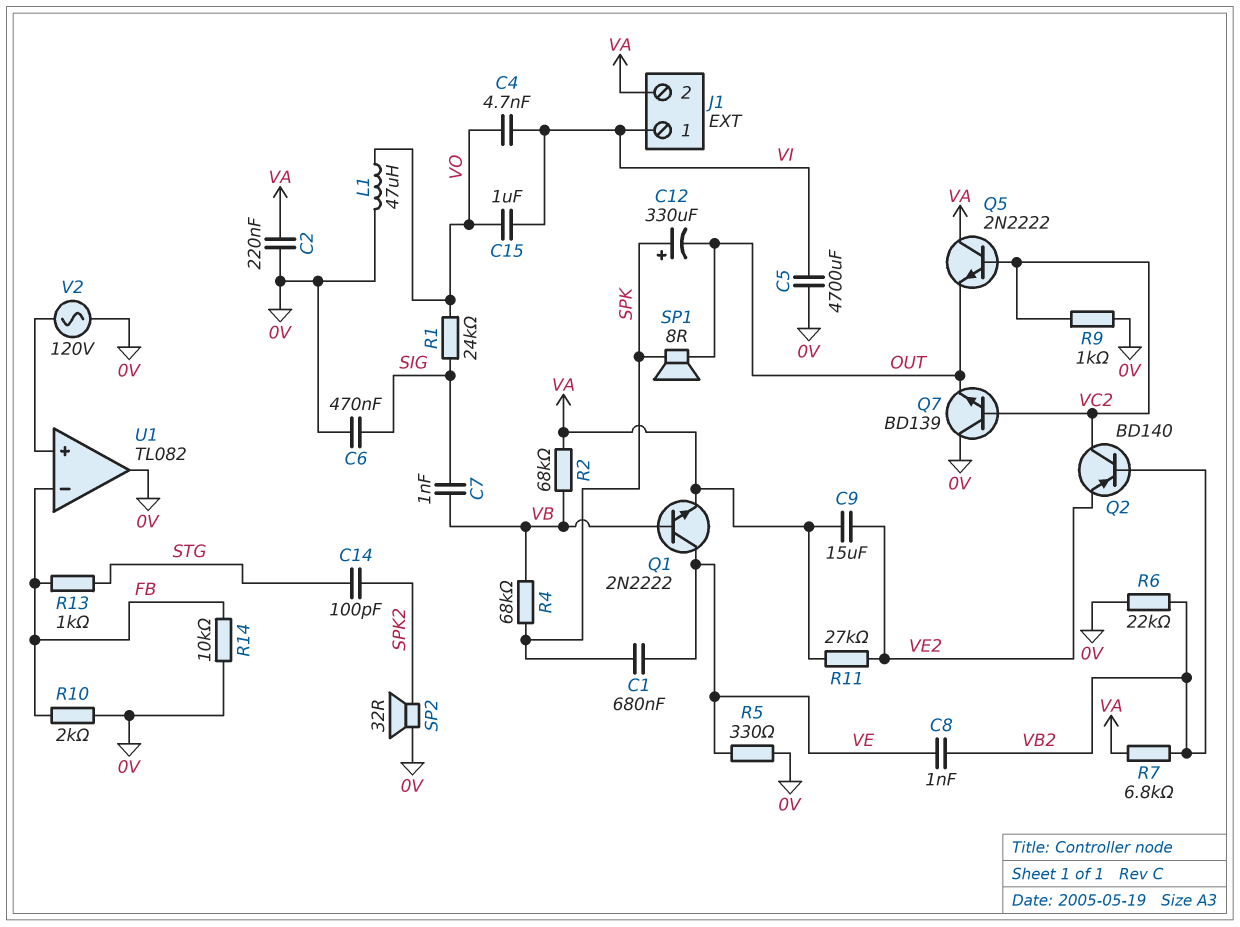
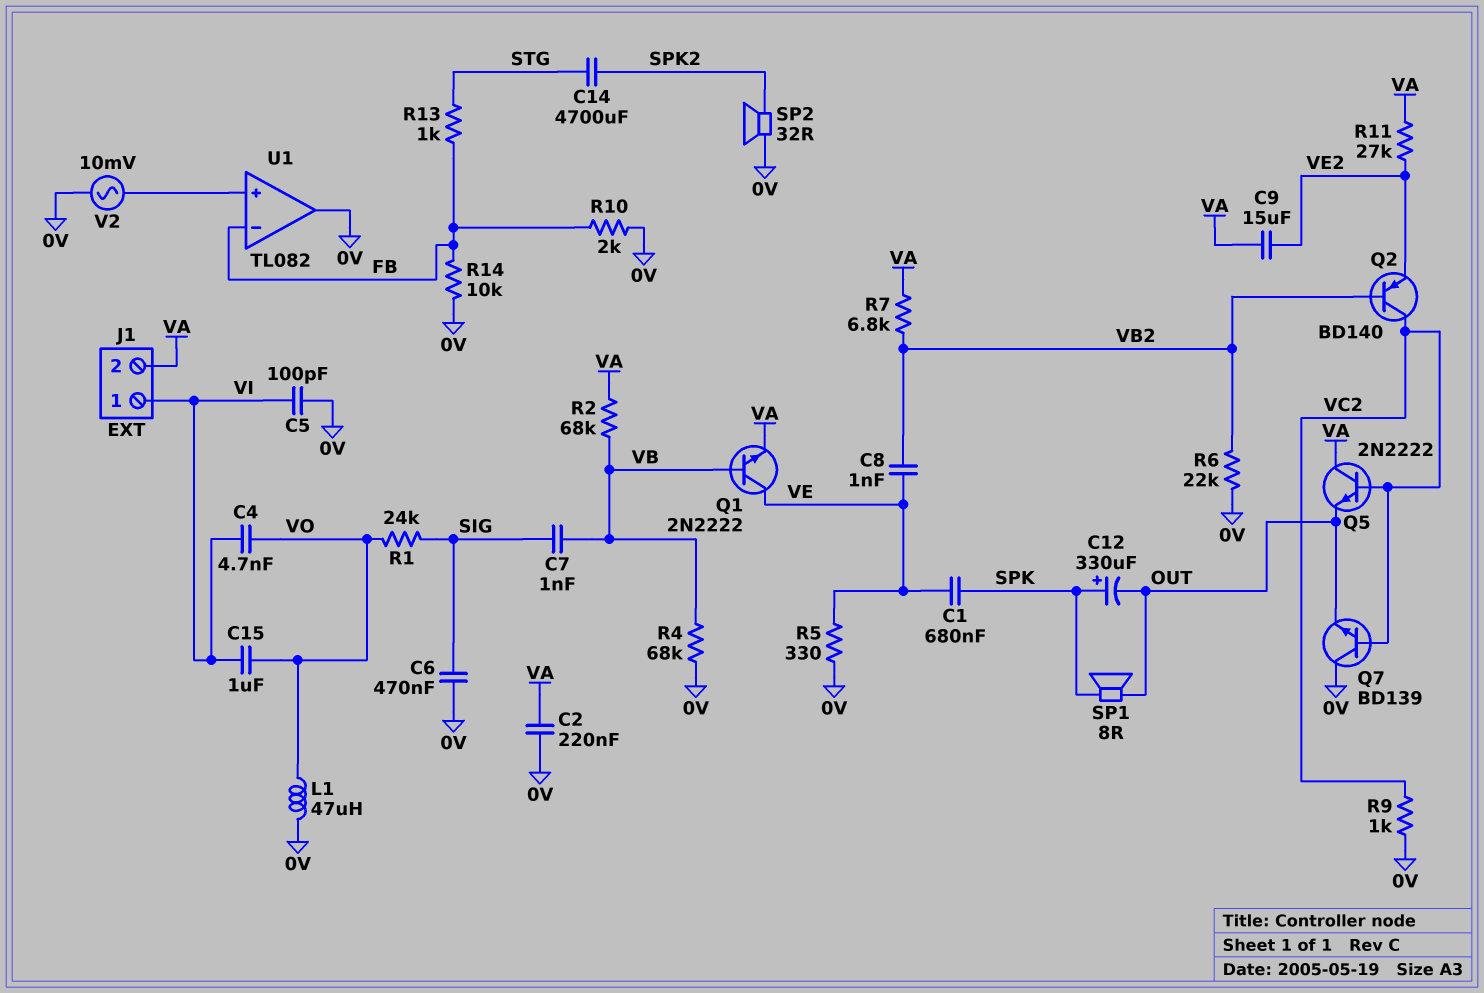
C5: 4700uF (0V, VI) -> 100pF (0V, VI)
C14: 100pF (SPK2, STG) -> 4700uF (SPK2, STG)
R4: 68k (SPK, VB) -> 68k (0V, VB)
V2: AC 120V (0V, U1/in+) -> AC 10mV (0V, U1/in+)

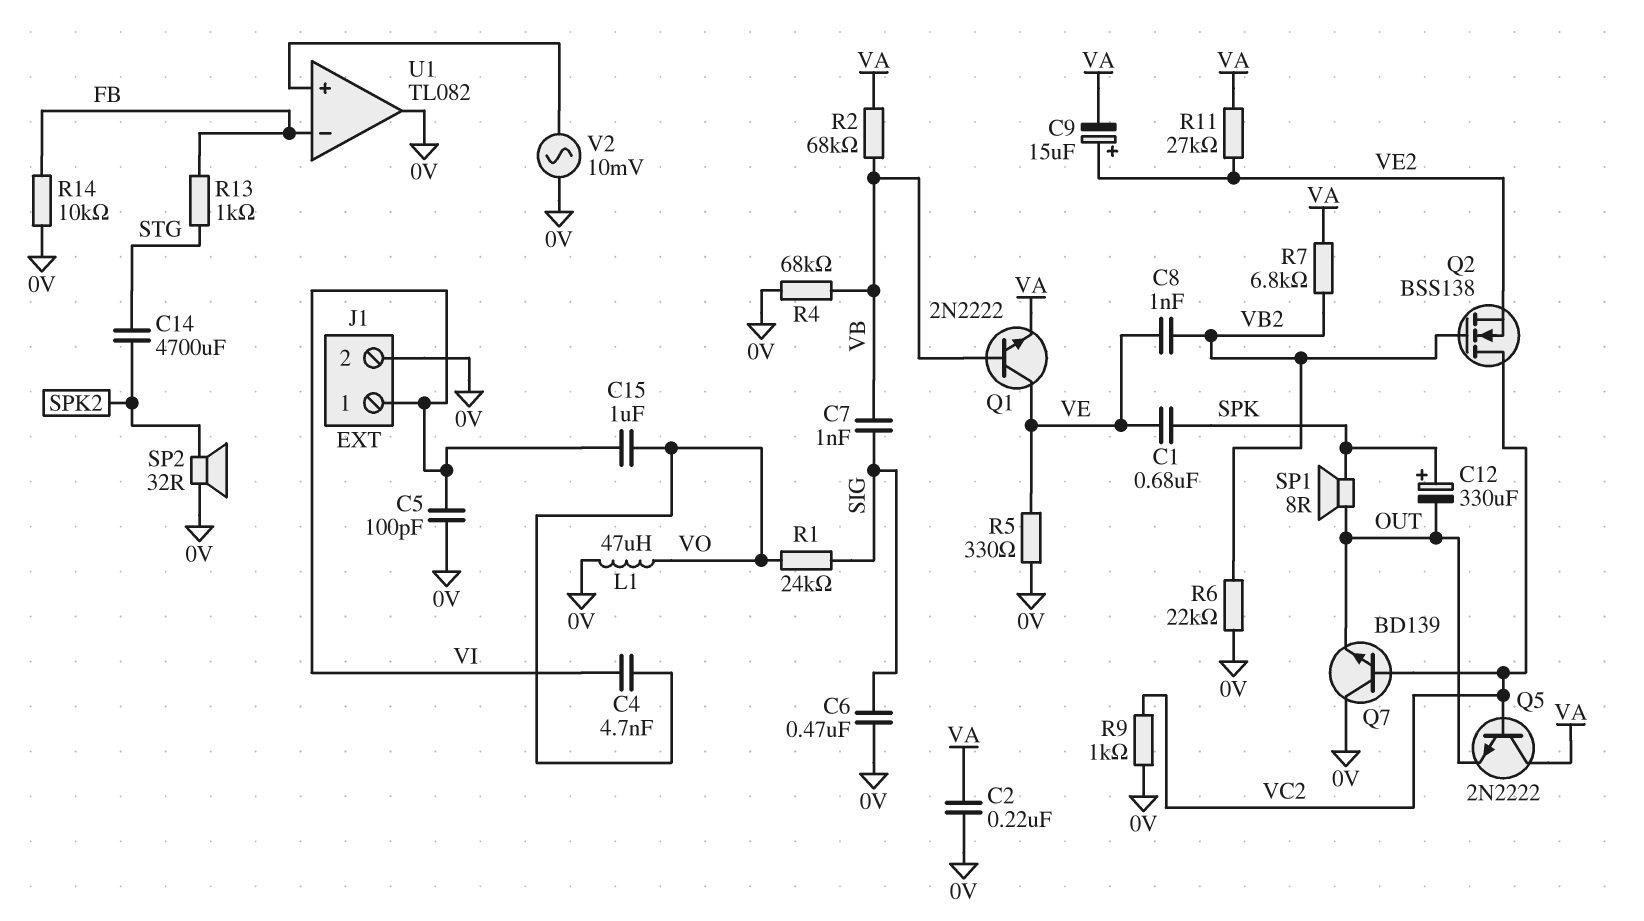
C9: 15uF (VA, VE2) -> 15uF (plus VE2, minus VA)
J1 pin 2: VA -> 0V
Q2: PNP BD140 (B VB2, C VC2, E VE2) -> NMOS BSS138 (G VB2, D VC2, S VE2)
R10: 2k (0V, FB) -> none

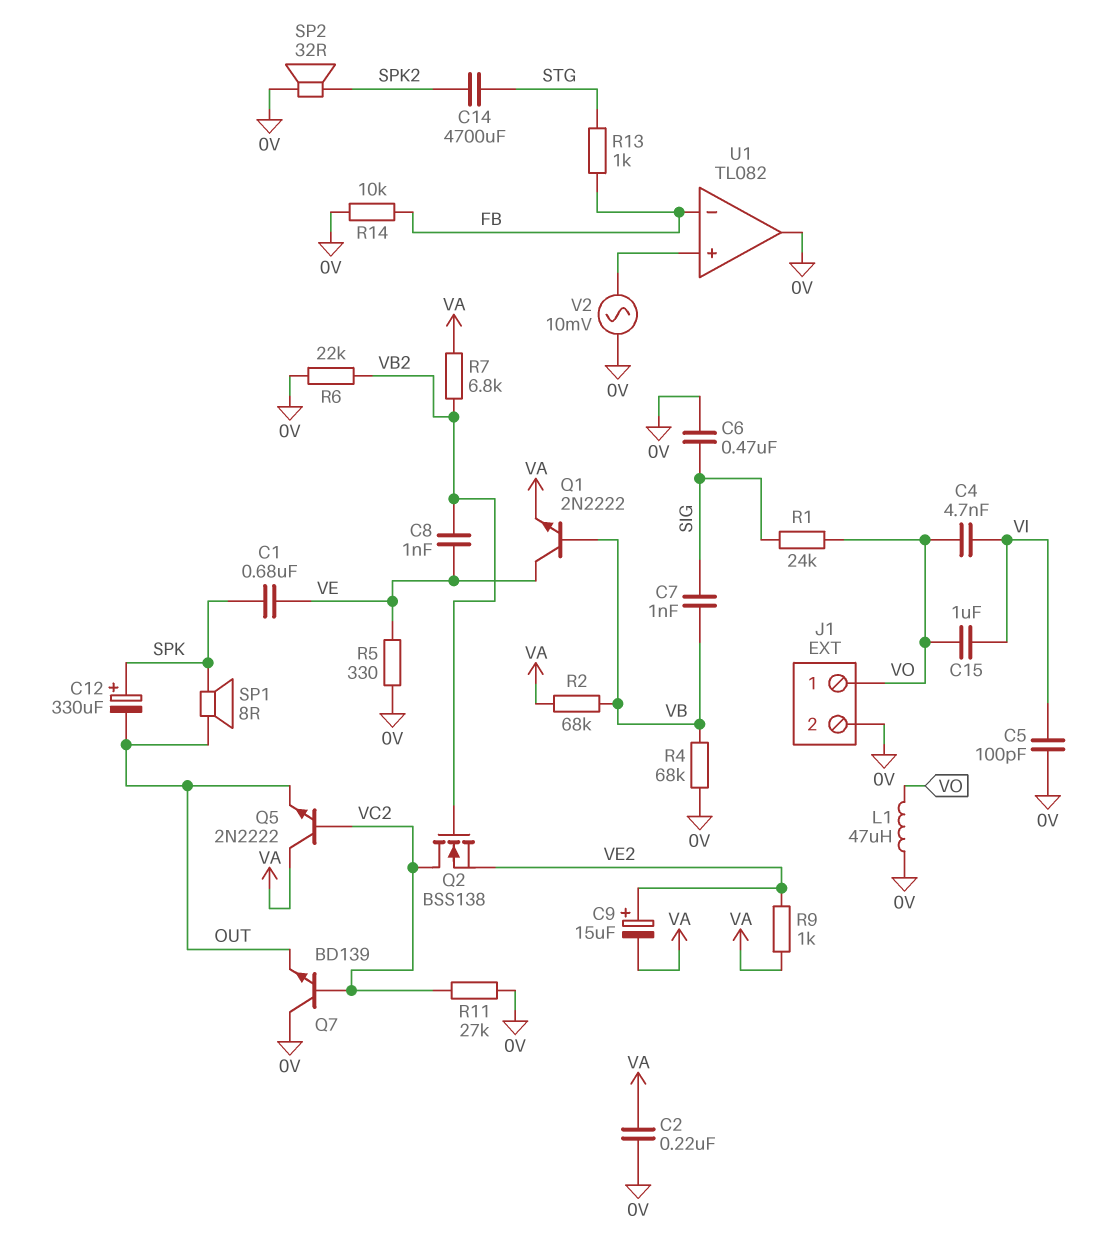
J1 pin 1: VI -> VO
R9: 1k (0V, VC2) -> 1k (VA, VE2)
R11: 27k (VA, VE2) -> 27k (0V, VC2)

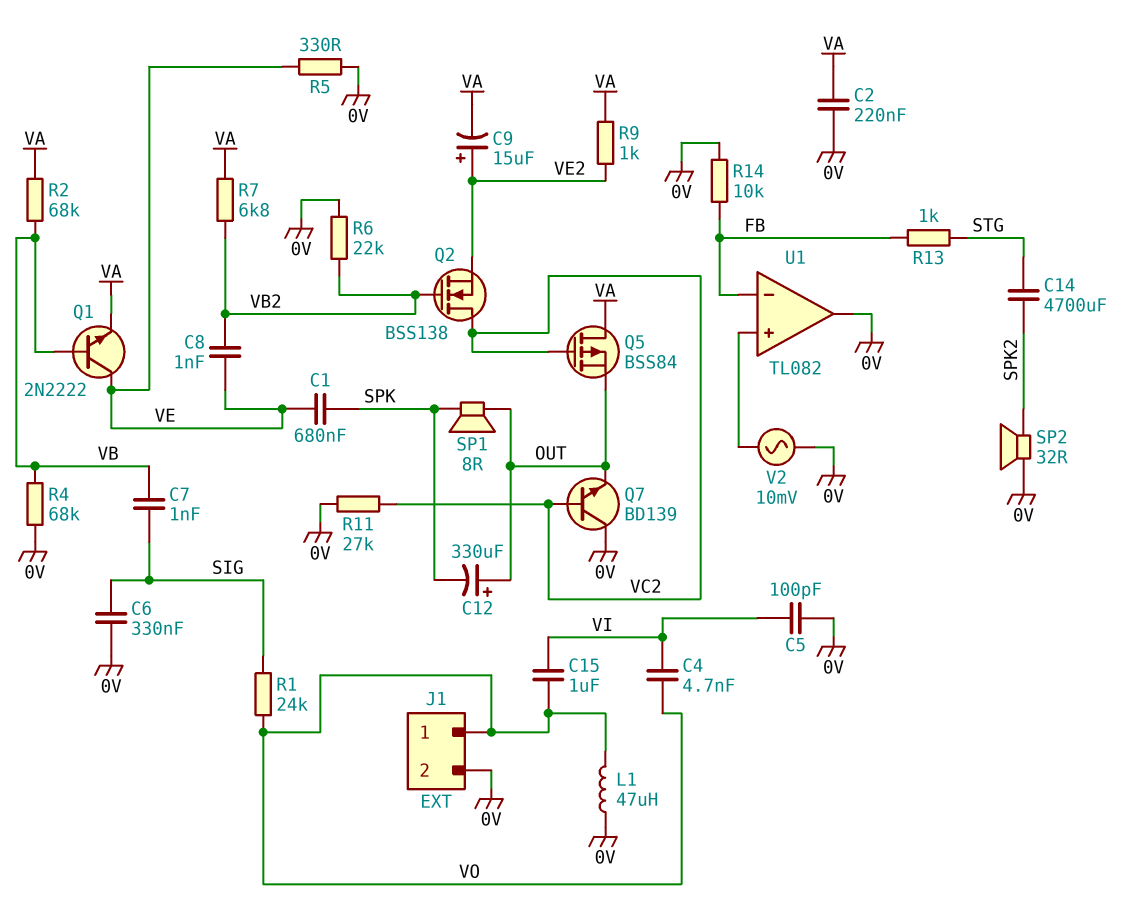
C6: 470nF (0V, SIG) -> 330nF (0V, SIG)
C12: 330uF (plus SPK, minus OUT) -> 330uF (plus OUT, minus SPK)
Q5: NPN 2N2222 (B VC2, C VA, E OUT) -> PMOS BSS84 (G VC2, D VA, S OUT)

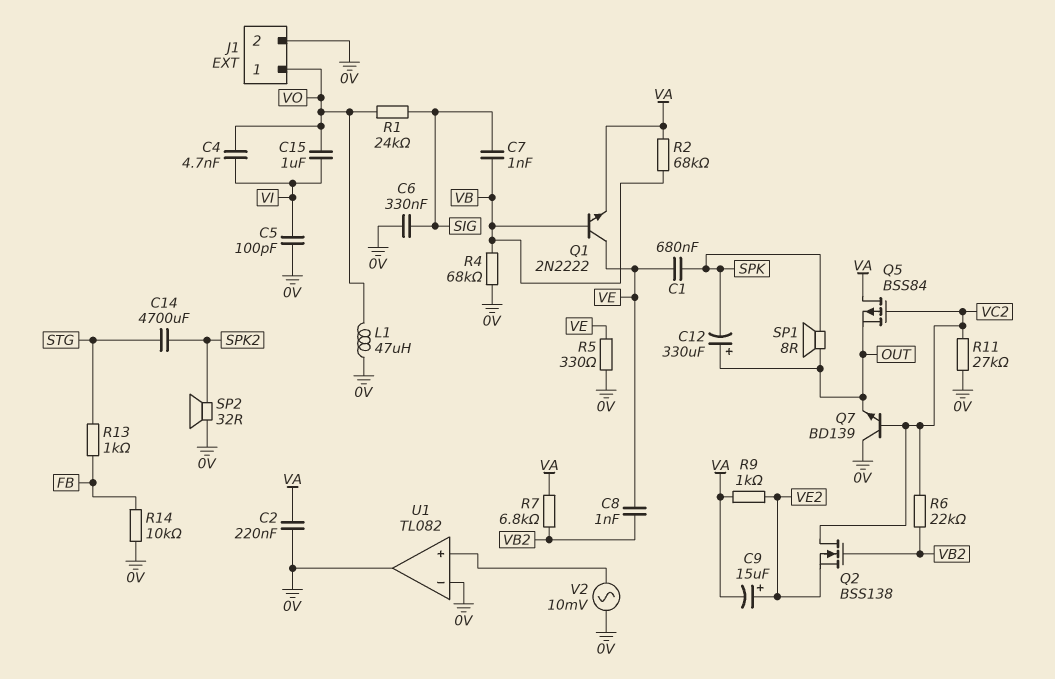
R6: 22k (0V, VB2) -> 22k (VB2, VC2)
U1 pin in-: FB -> 0V

